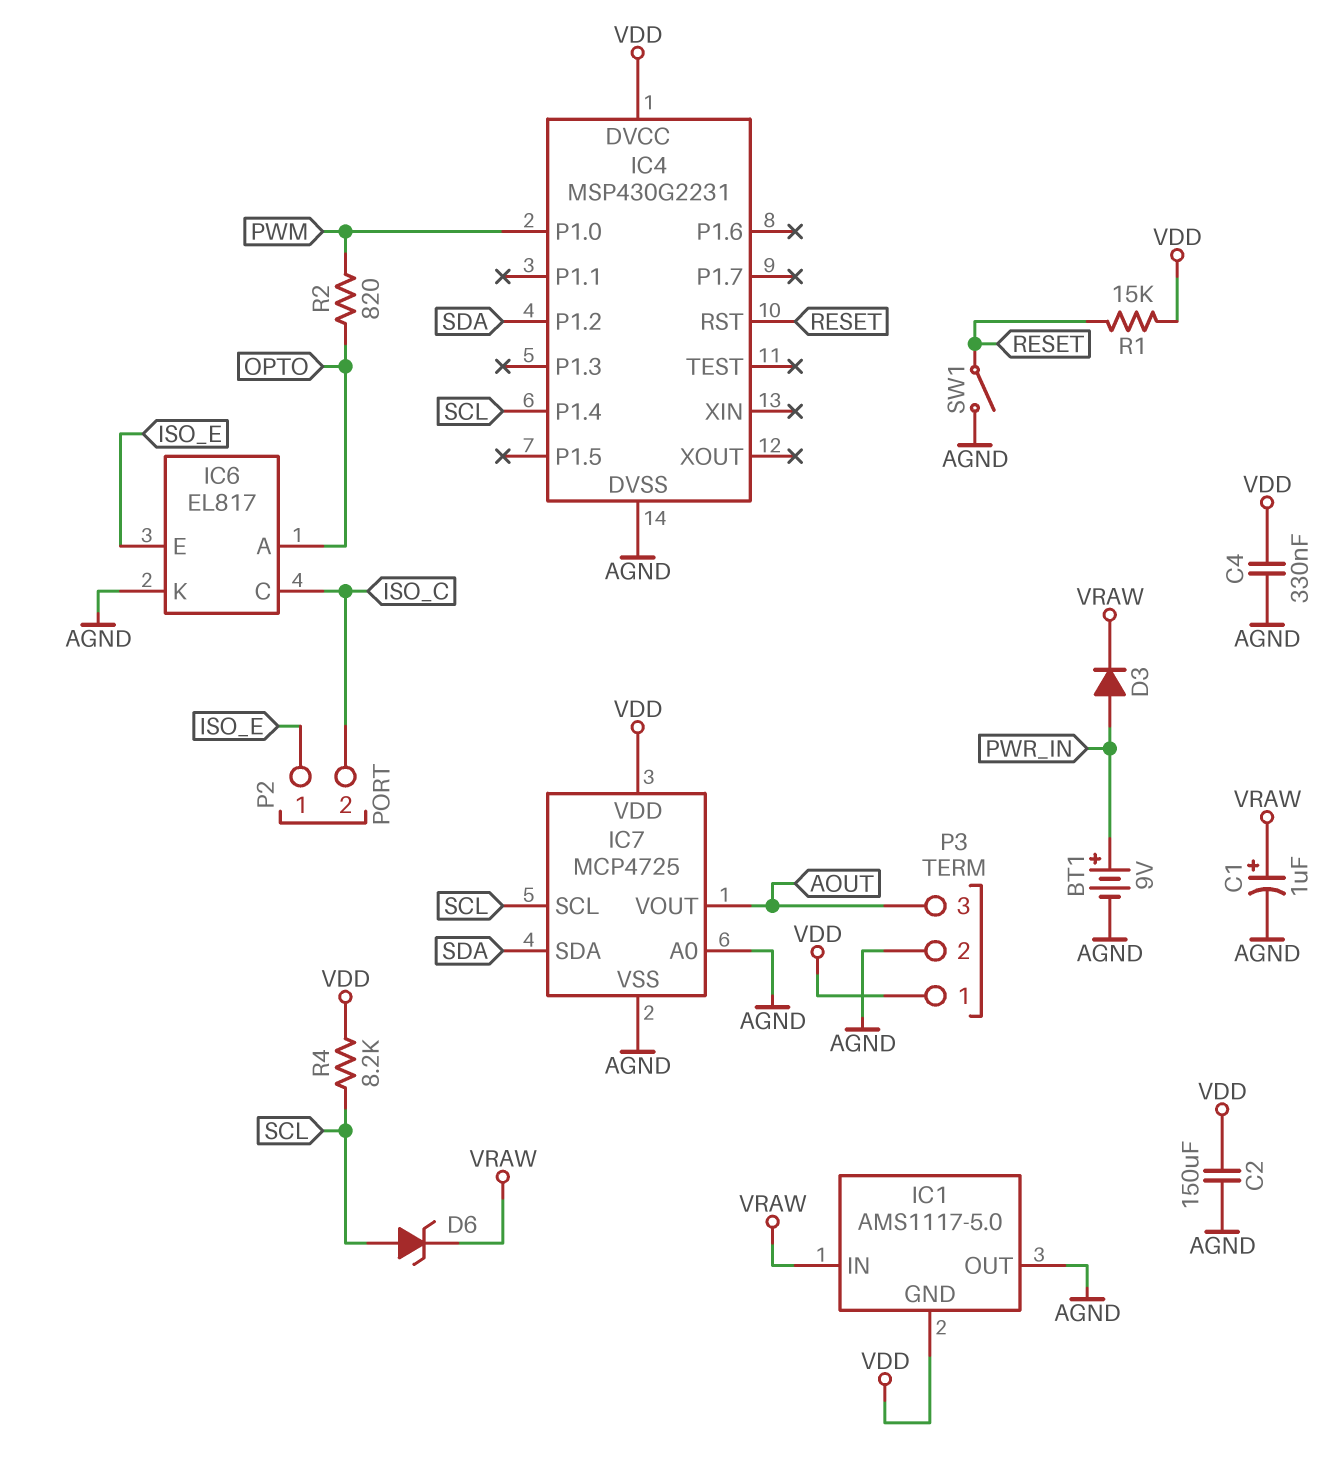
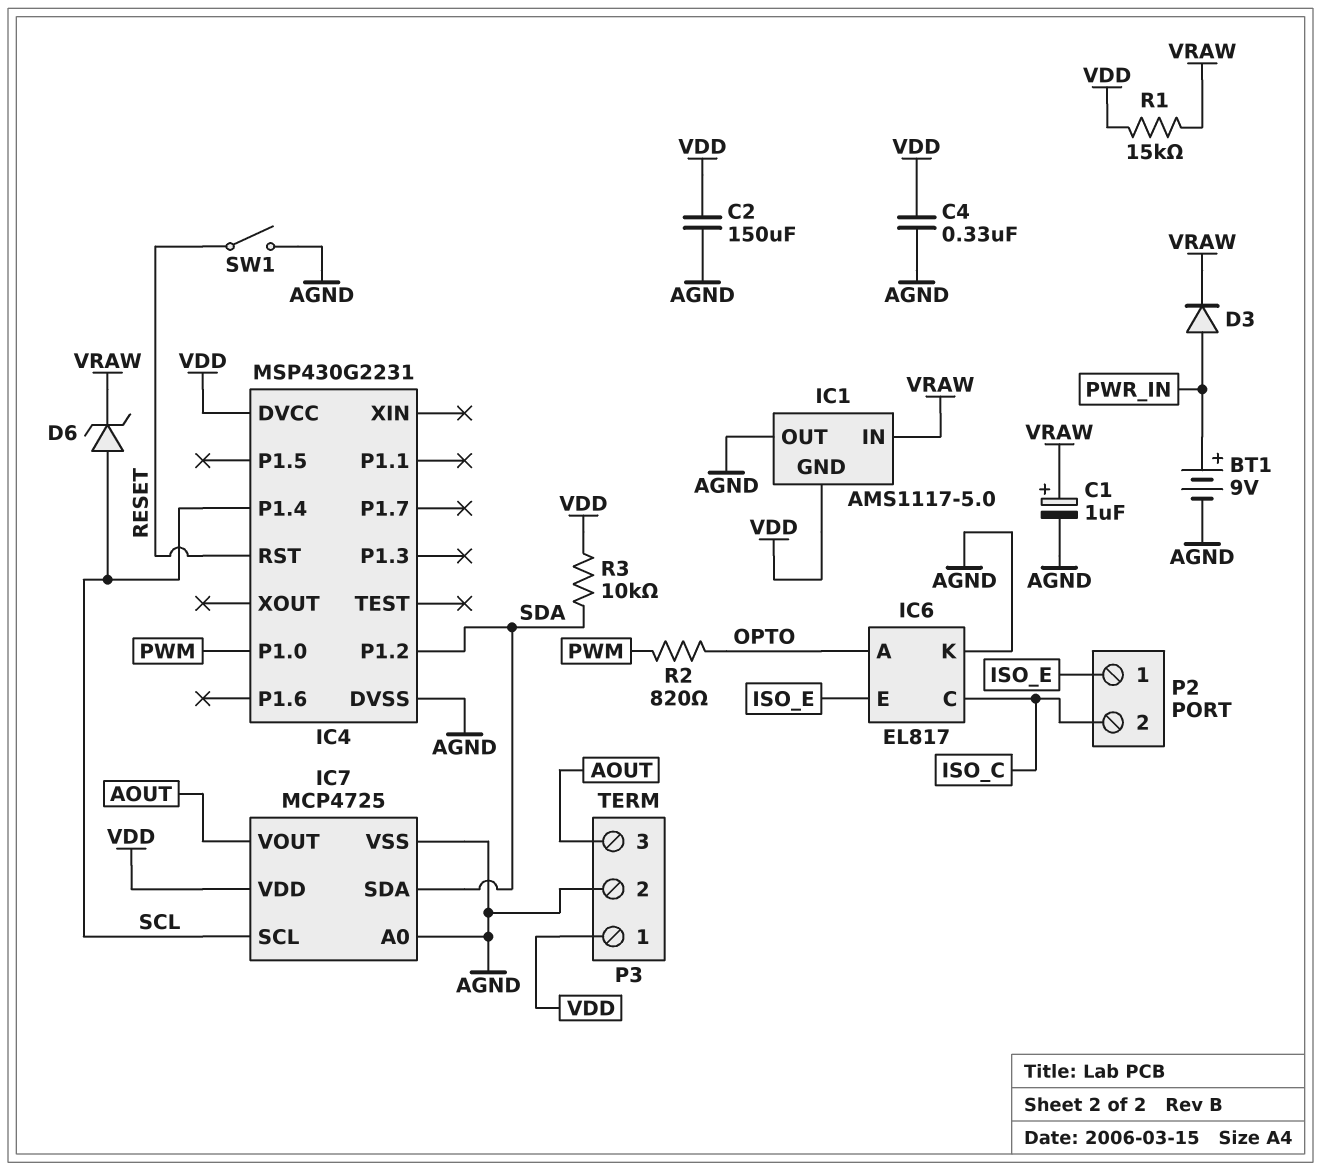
R1: 15k (RESET, VDD) -> 15k (VDD, VRAW)
R3: none -> 10k (SDA, VDD)
R4: 8.2k (SCL, VDD) -> none

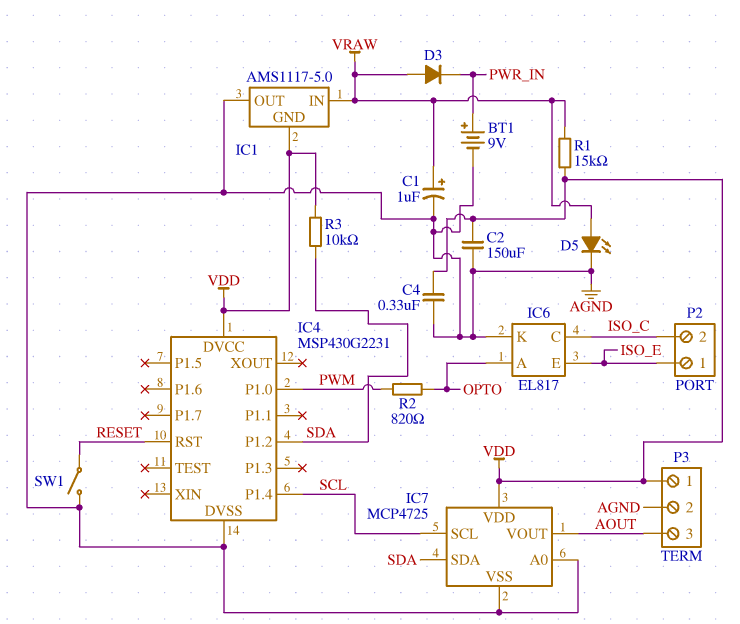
D3: diode (A PWR_IN, K VRAW) -> diode (A VRAW, K PWR_IN)
D5: none -> LED (A VRAW, K AGND)
D6: zener (A SCL, K VRAW) -> none

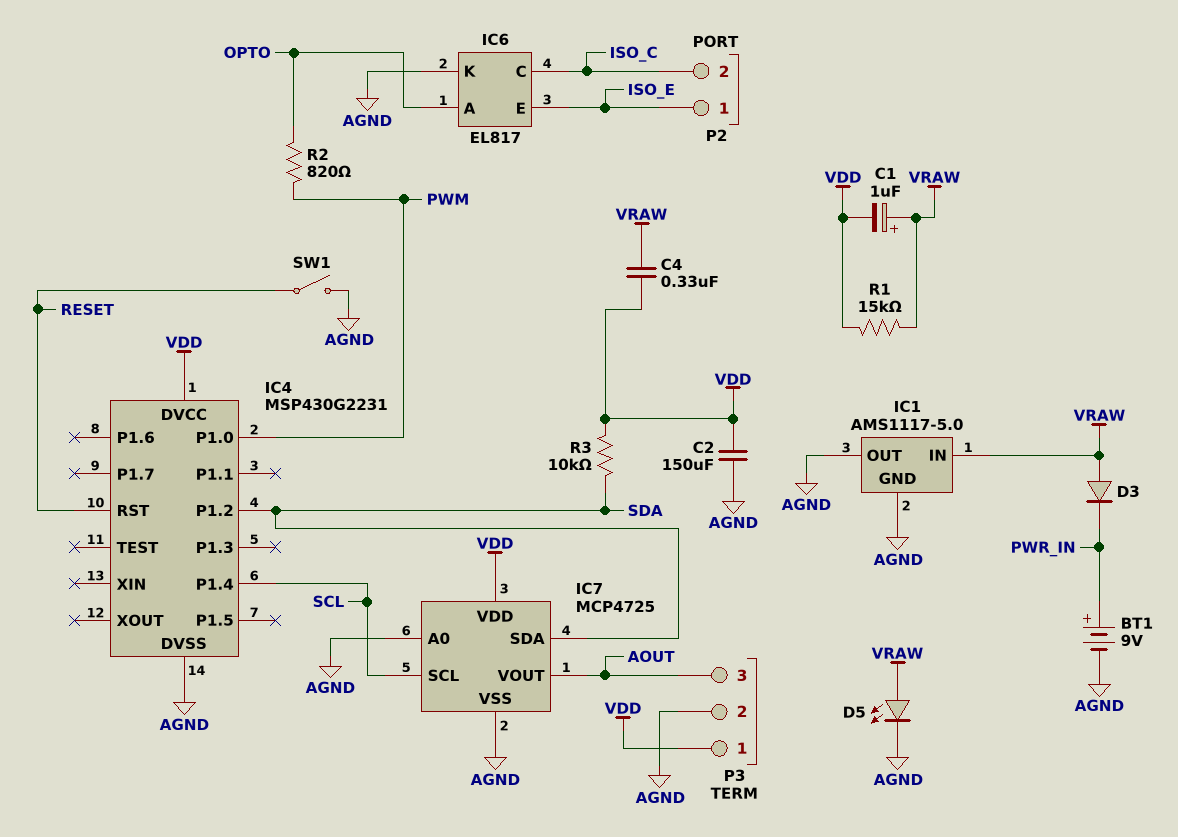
C1: 1uF (plus VRAW, minus AGND) -> 1uF (plus VRAW, minus VDD)
C4: 330nF (AGND, VDD) -> 330nF (VDD, VRAW)
IC1 pin GND: VDD -> AGND

